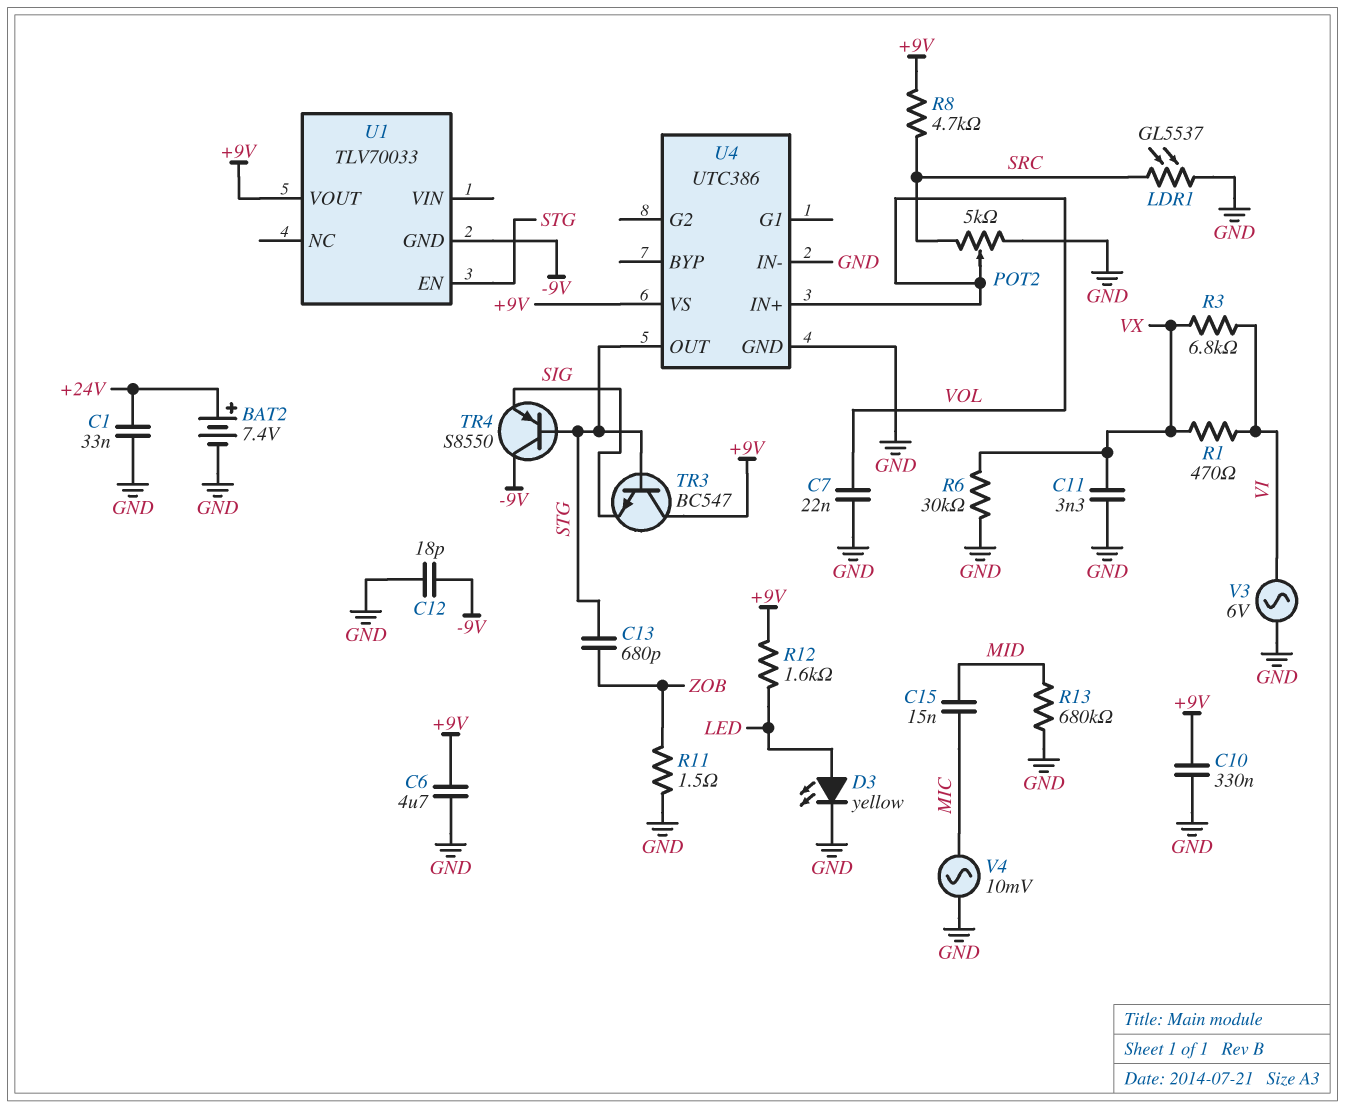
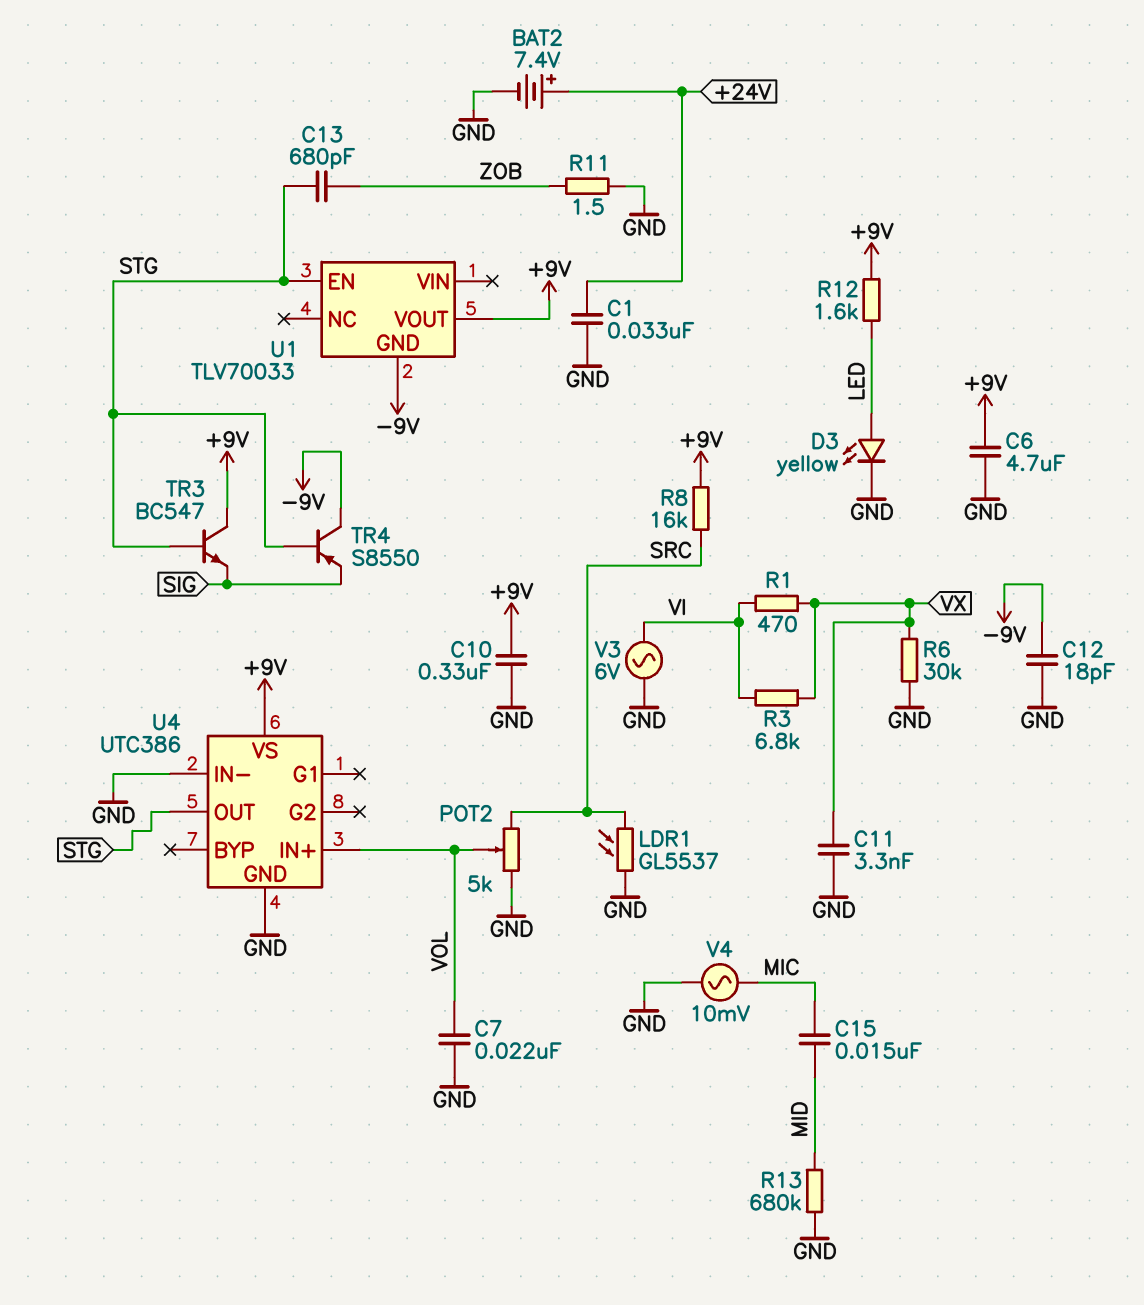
R8: 4.7k (+9V, SRC) -> 16k (+9V, SRC)

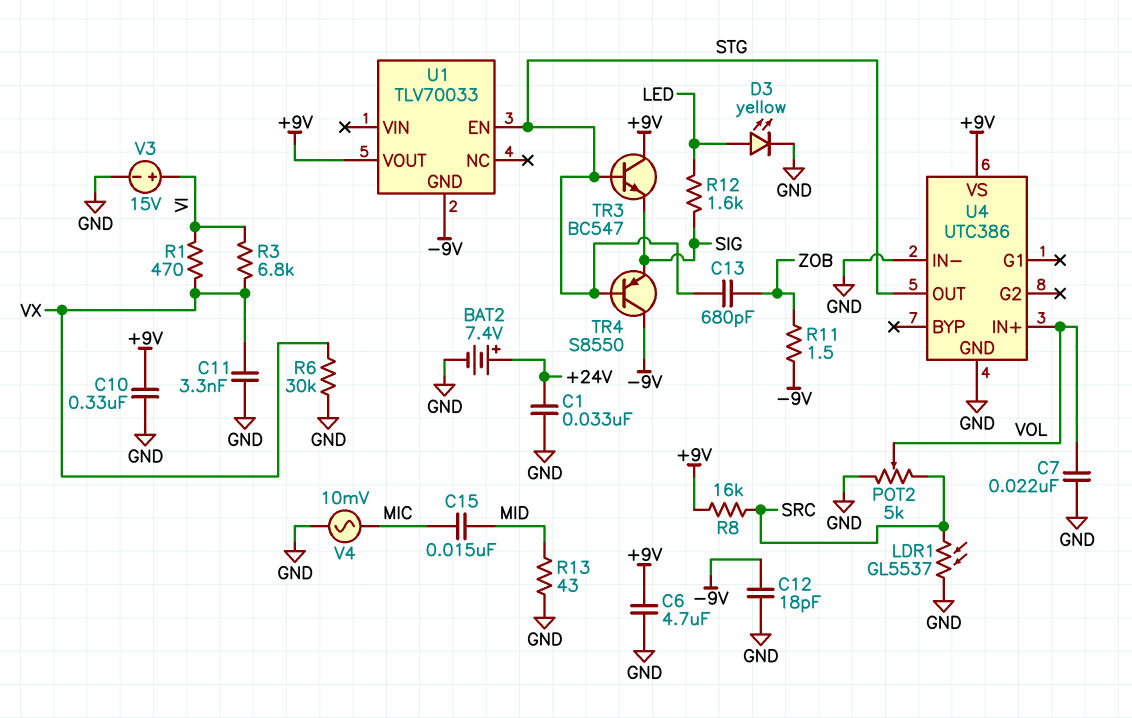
R11: 1.5 (GND, ZOB) -> 1.5 (-9V, ZOB)
R12: 1.6k (+9V, LED) -> 1.6k (LED, SIG)
R13: 680k (GND, MID) -> 43 (GND, MID)
V3: AC 6V (GND, VI) -> 15V (plus VI, minus GND)

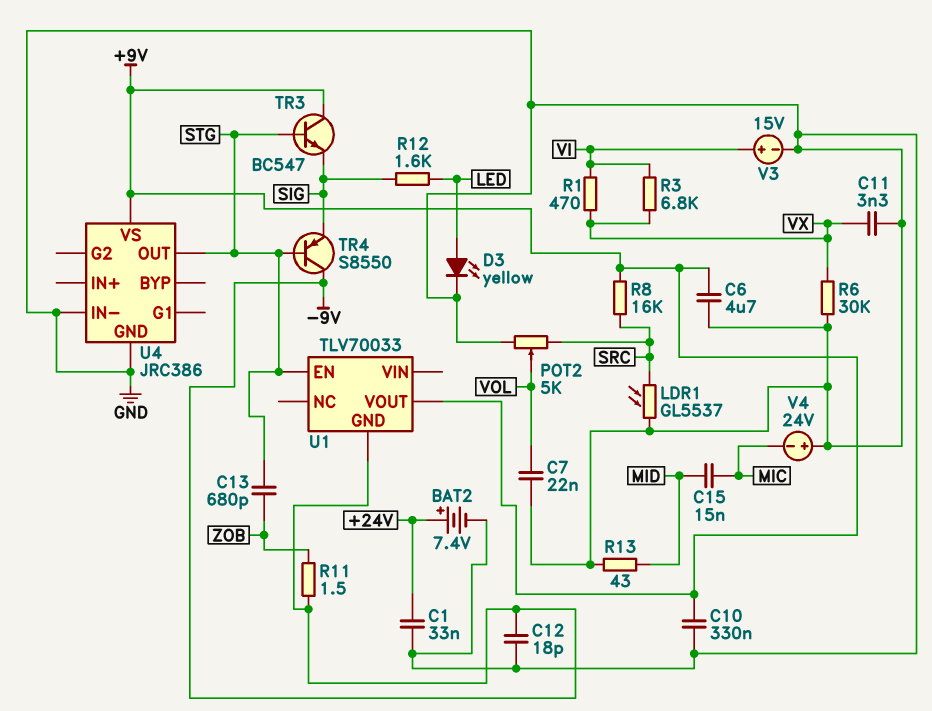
U4: UTC386 -> JRC386
U4 pin IN+: VOL -> none
V4: AC 10mV (GND, MIC) -> 24V (plus GND, minus MIC)

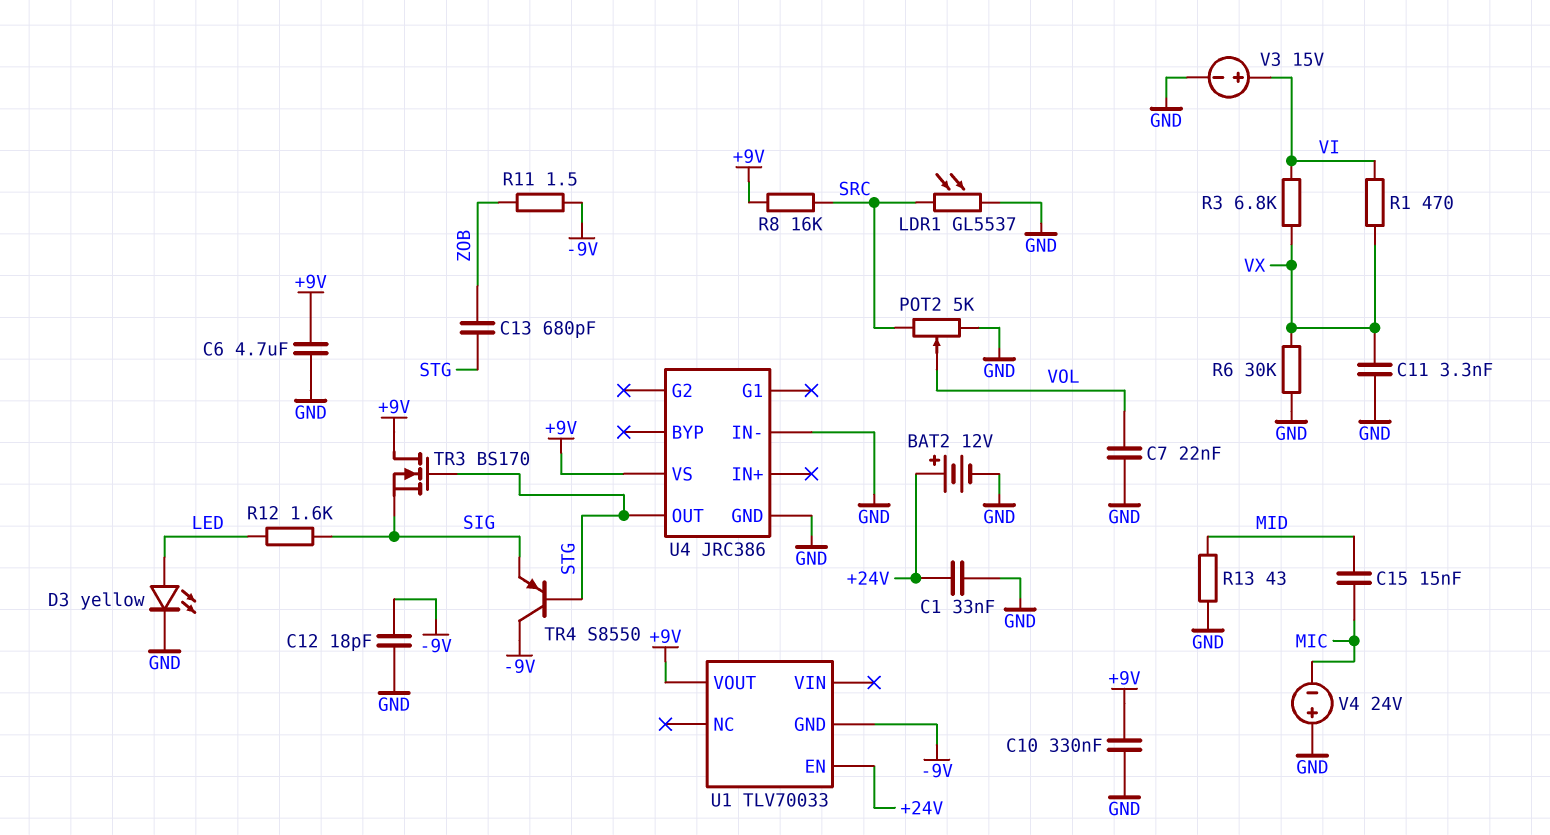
BAT2: 7.4V (plus +24V, minus GND) -> 12V (plus +24V, minus GND)
TR3: NPN BC547 (B STG, C +9V, E SIG) -> NMOS BS170 (G STG, D +9V, S SIG)
U1 pin EN: STG -> +24V

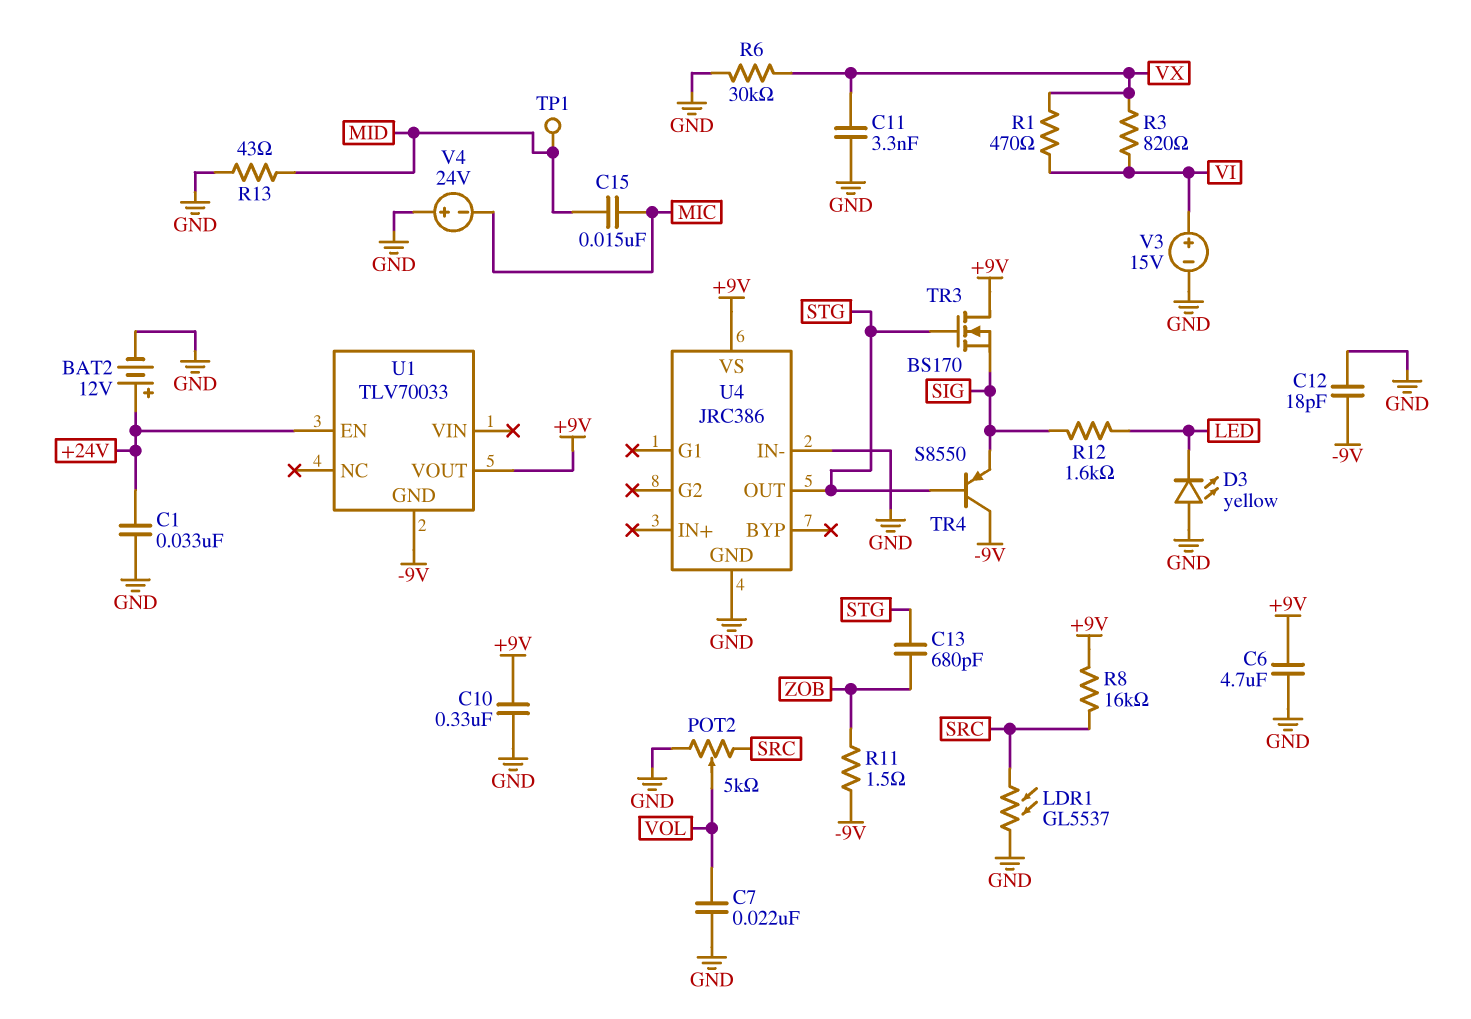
D3: LED yellow (A LED, K GND) -> LED yellow (A GND, K LED)
R3: 6.8k (VI, VX) -> 820 (VI, VX)
TP1: none -> test point (MID)

